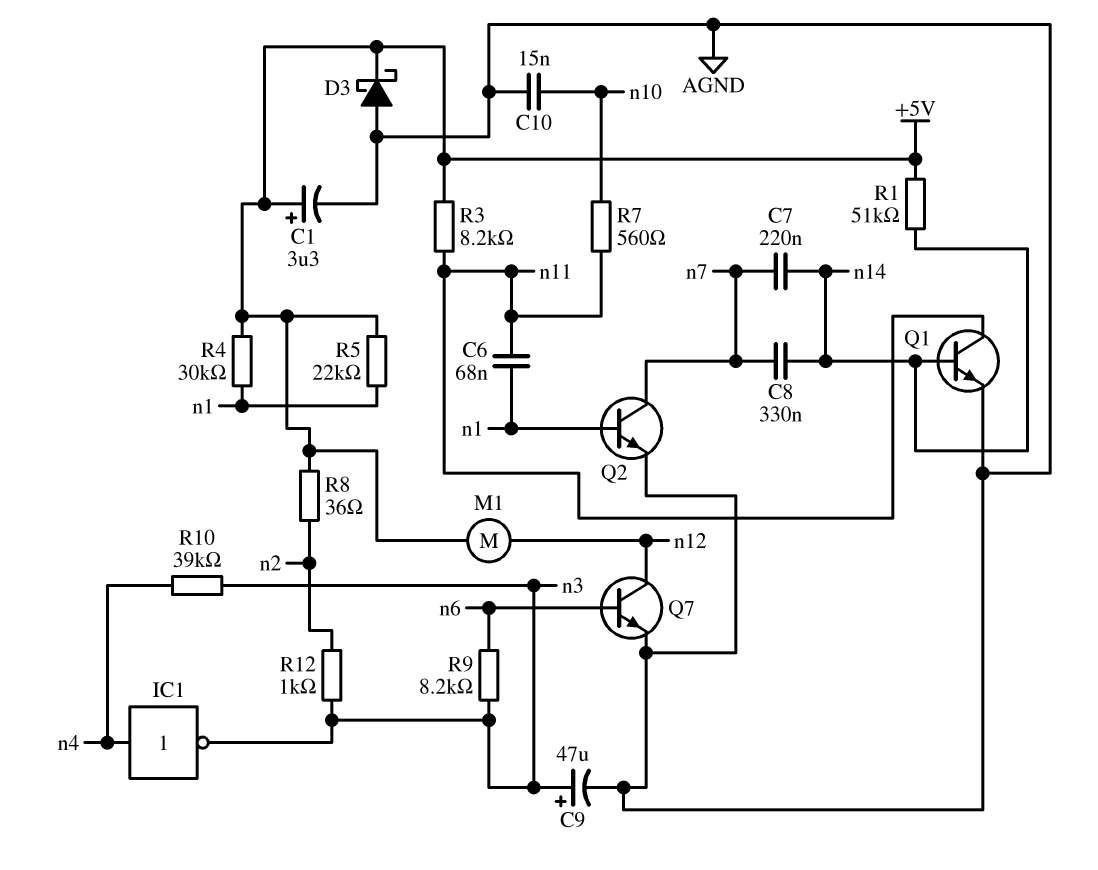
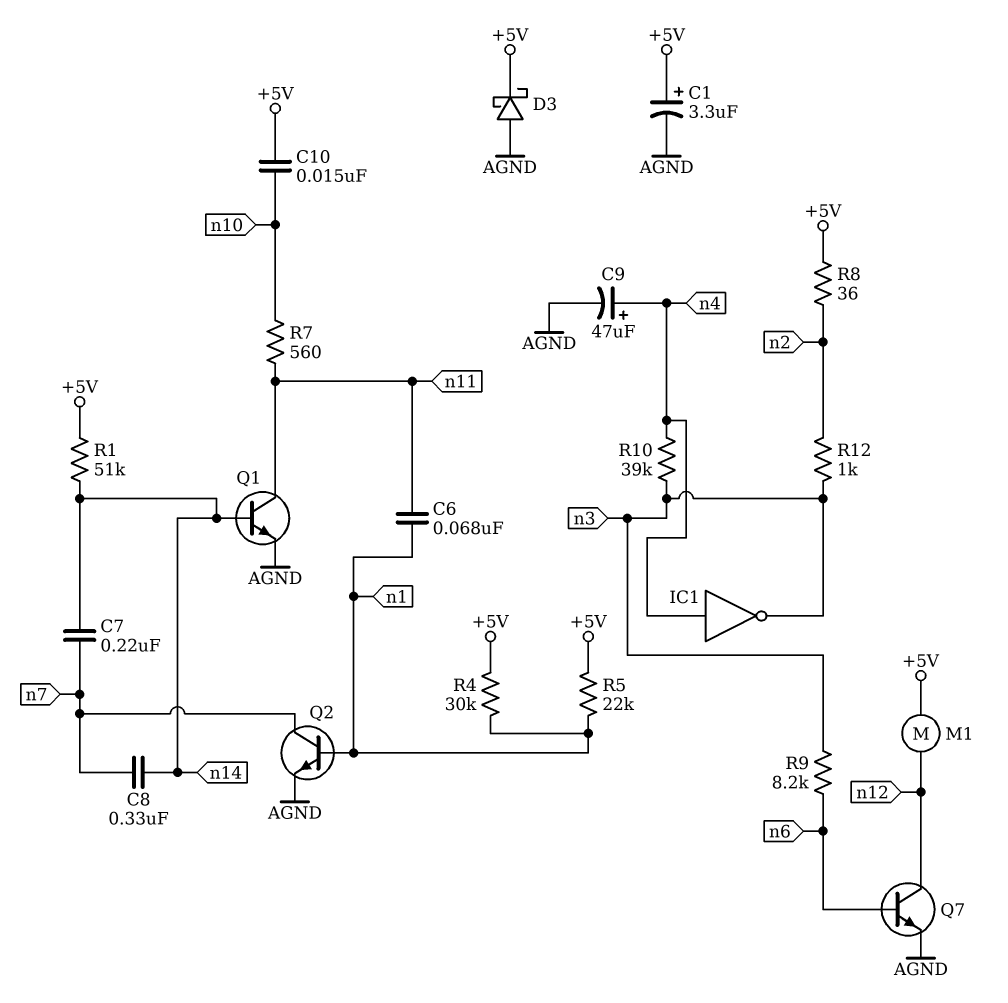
C9: 47uF (plus n3, minus AGND) -> 47uF (plus n4, minus AGND)
C10: 15nF (AGND, n10) -> 15nF (+5V, n10)
R3: 8.2k (+5V, n11) -> none

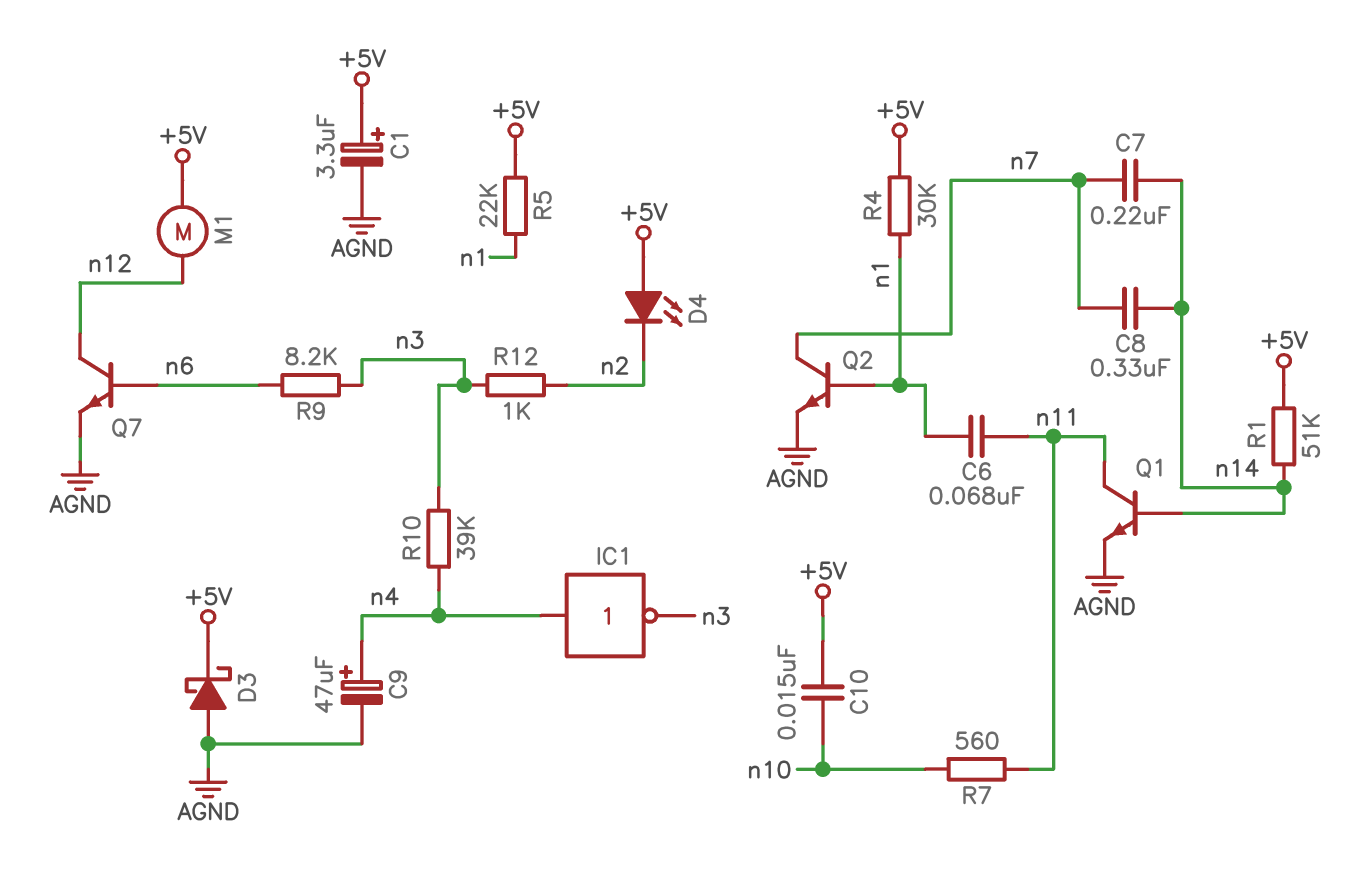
D4: none -> LED (A +5V, K n2)
R8: 36 (+5V, n2) -> none

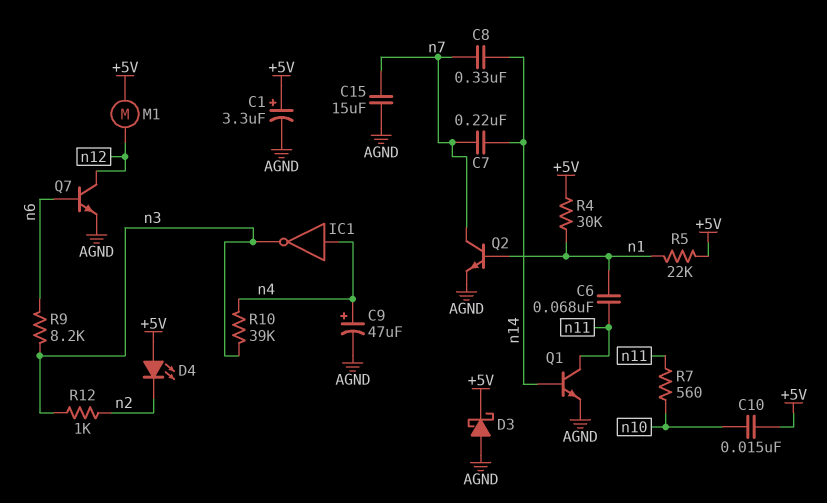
C15: none -> 15uF (AGND, n7)
R1: 51k (+5V, n14) -> none

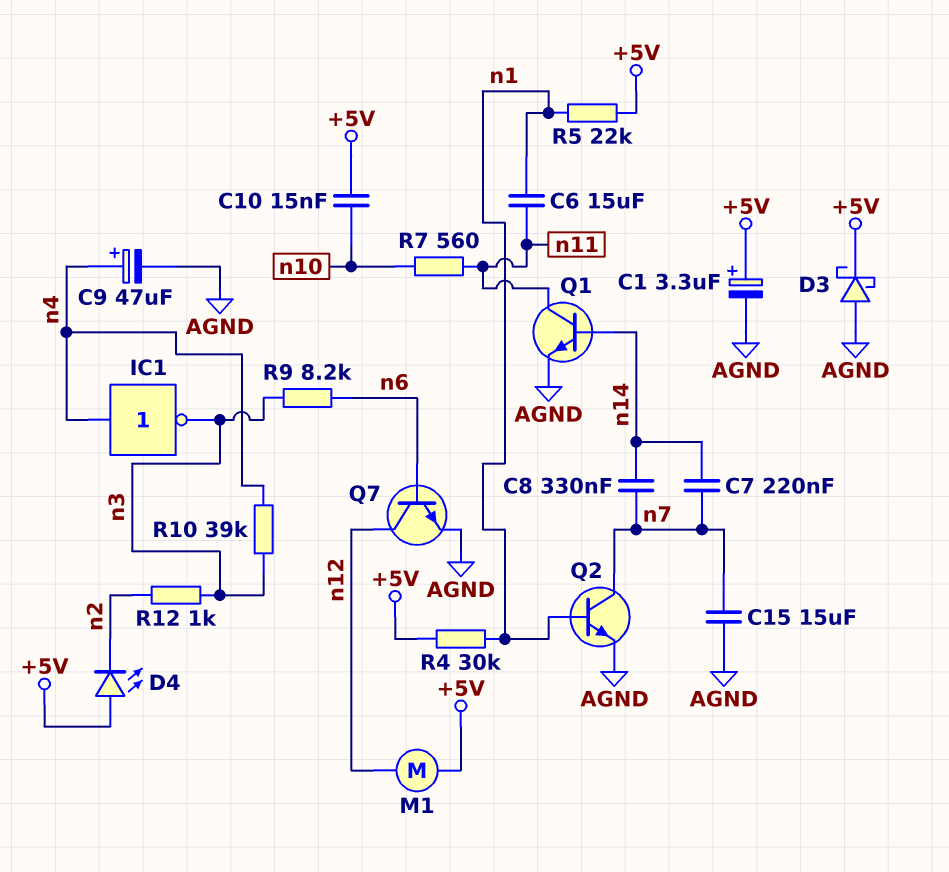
C6: 68nF (n1, n11) -> 15uF (n1, n11)

